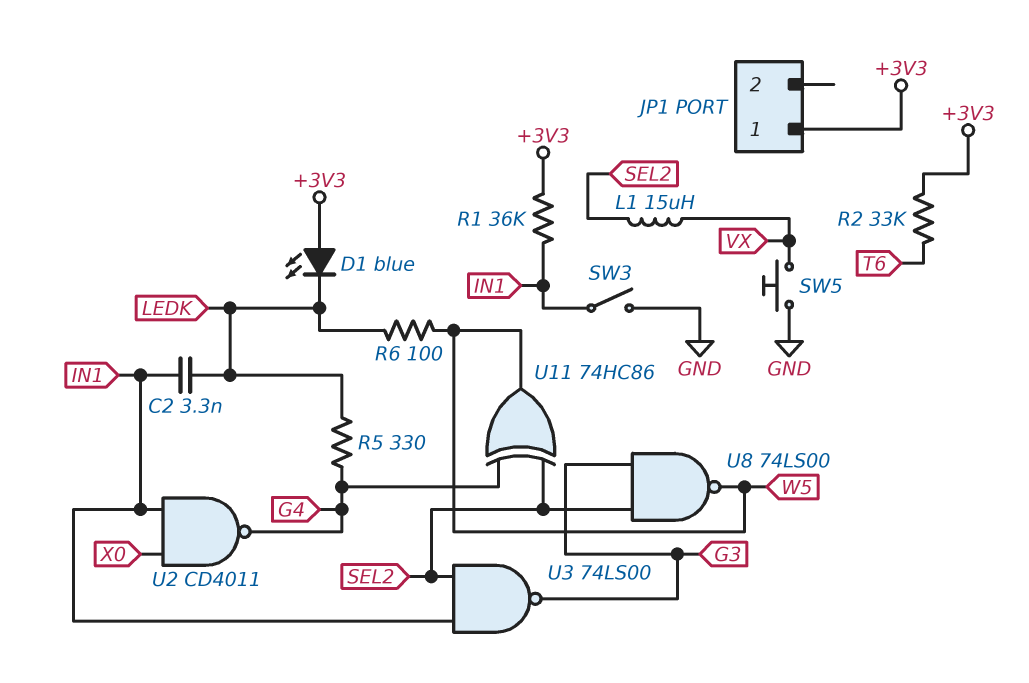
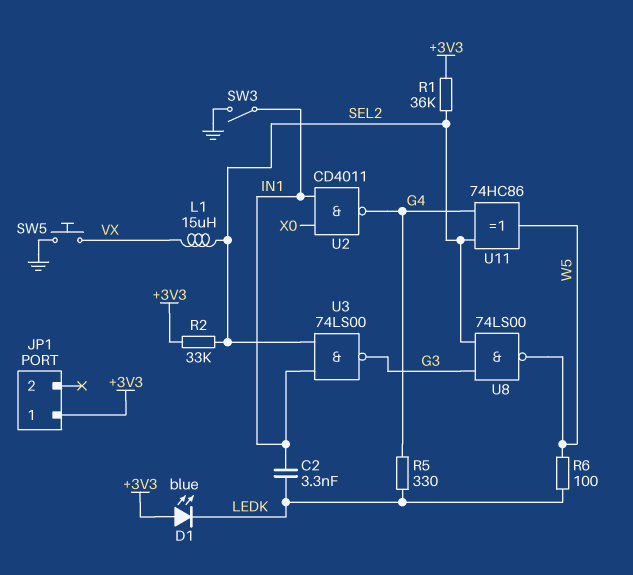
R1: 36k (+3V3, IN1) -> 36k (+3V3, SEL2)
R2: 33k (+3V3, T6) -> 33k (+3V3, SEL2)

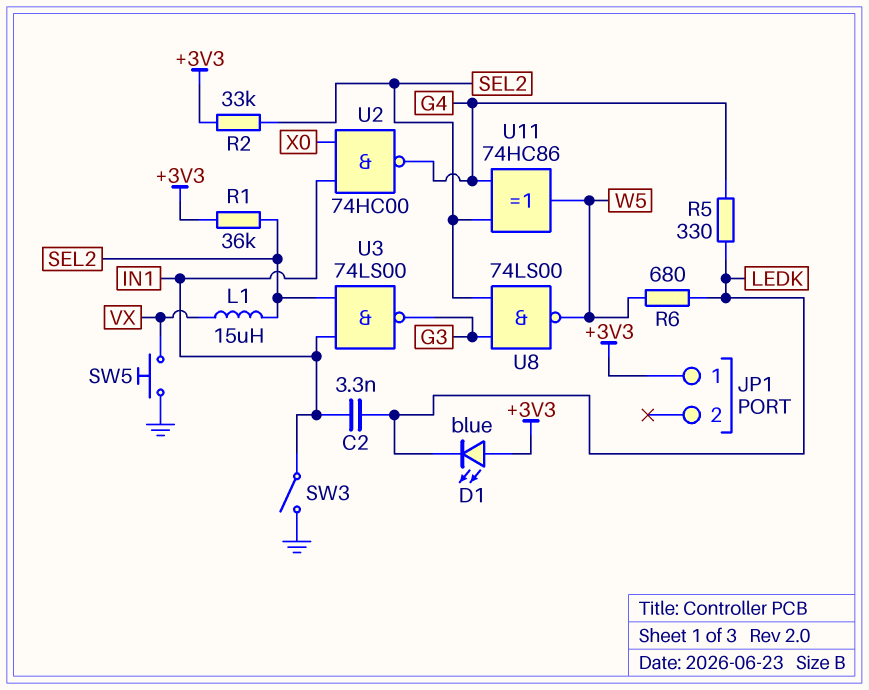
R6: 100 (LEDK, W5) -> 680 (LEDK, W5)
U2: NAND CD4011 (in IN1, in X0, out G4) -> NAND 74HC00 (in IN1, in X0, out G4)

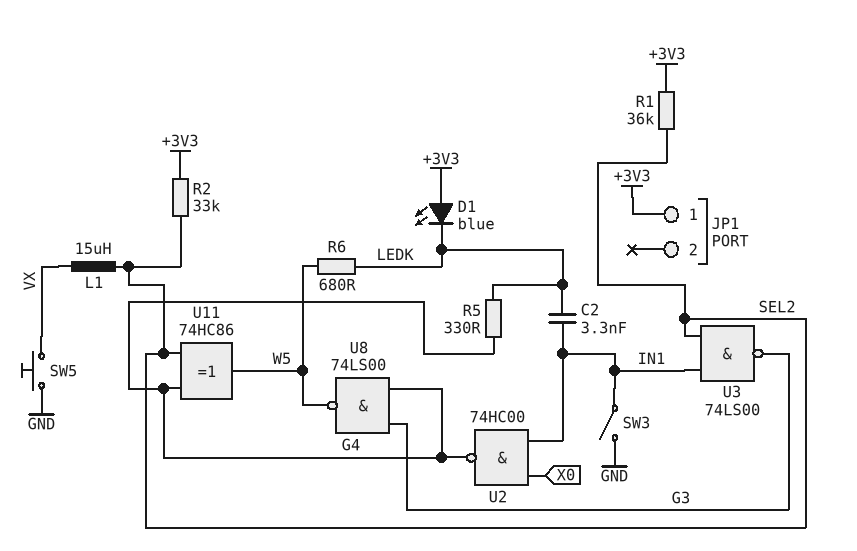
U8: NAND 74LS00 (in G3, in SEL2, out W5) -> NAND 74LS00 (in G3, in G4, out W5)

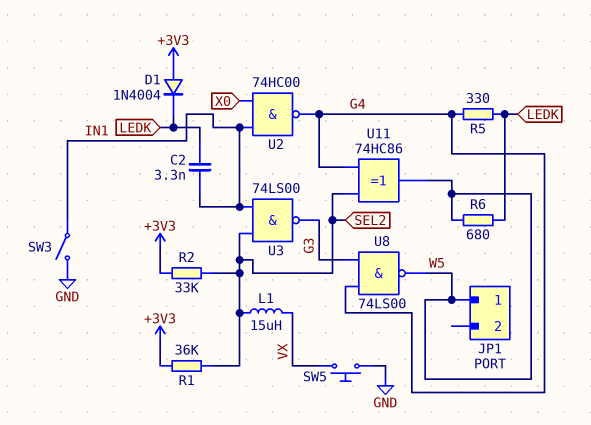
D1: LED blue (A +3V3, K LEDK) -> diode 1N4004 (A +3V3, K LEDK)
JP1 pin 1: +3V3 -> W5

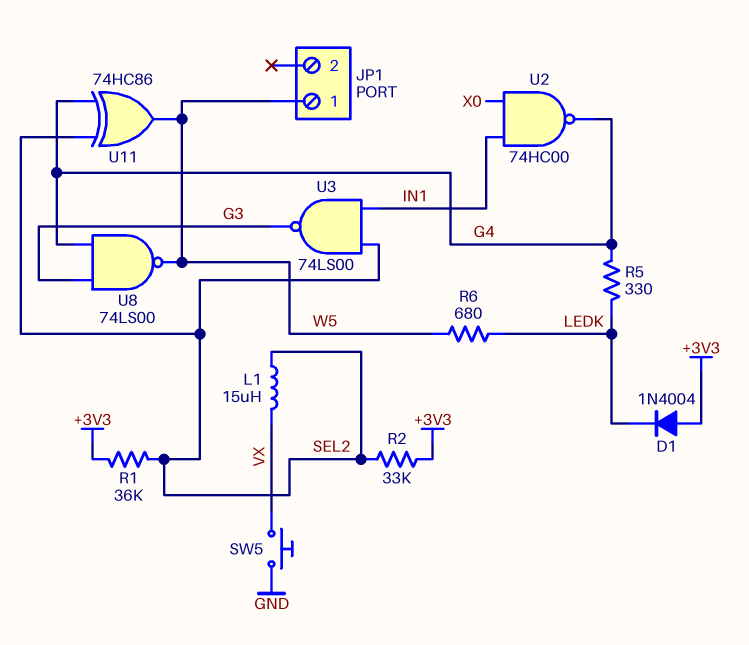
C2: 3.3nF (IN1, LEDK) -> none
SW3: switch (GND, IN1) -> none

